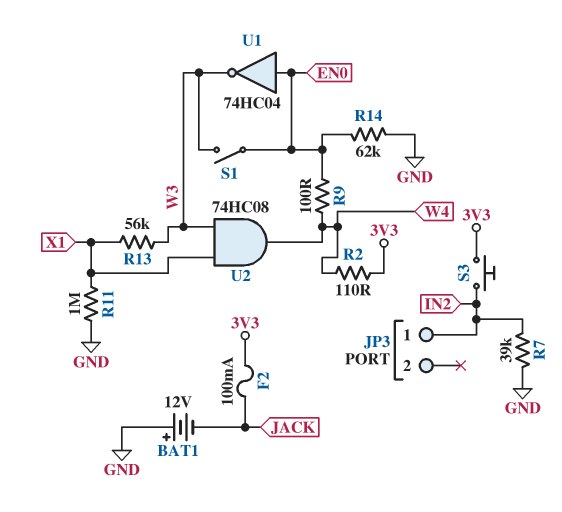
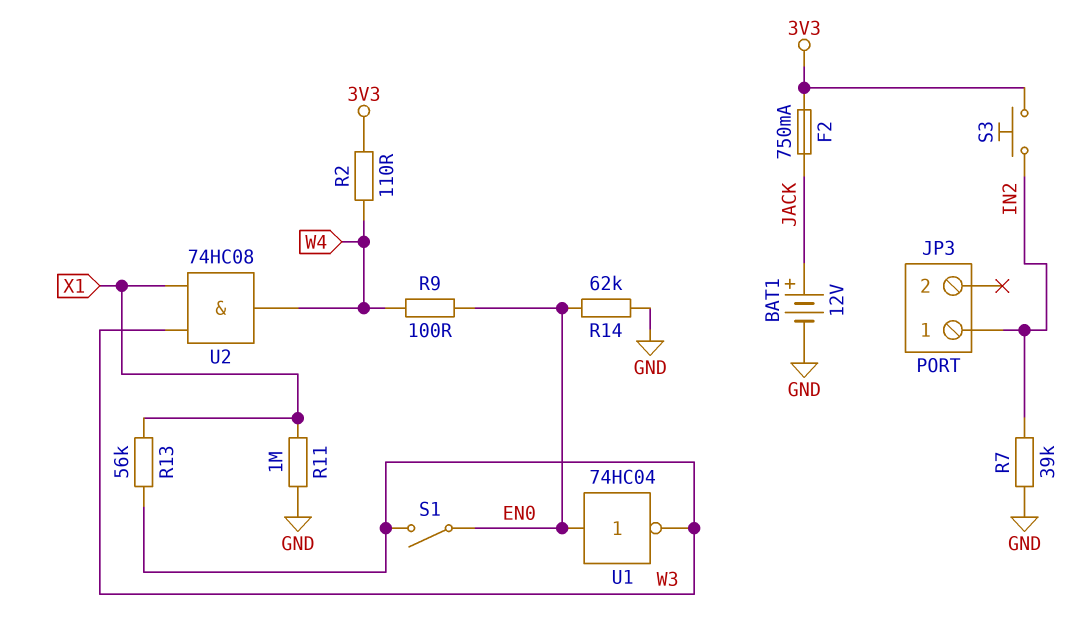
BAT1: 12V (plus GND, minus JACK) -> 12V (plus JACK, minus GND)
F2: 100mA (3V3, JACK) -> 750mA (3V3, JACK)

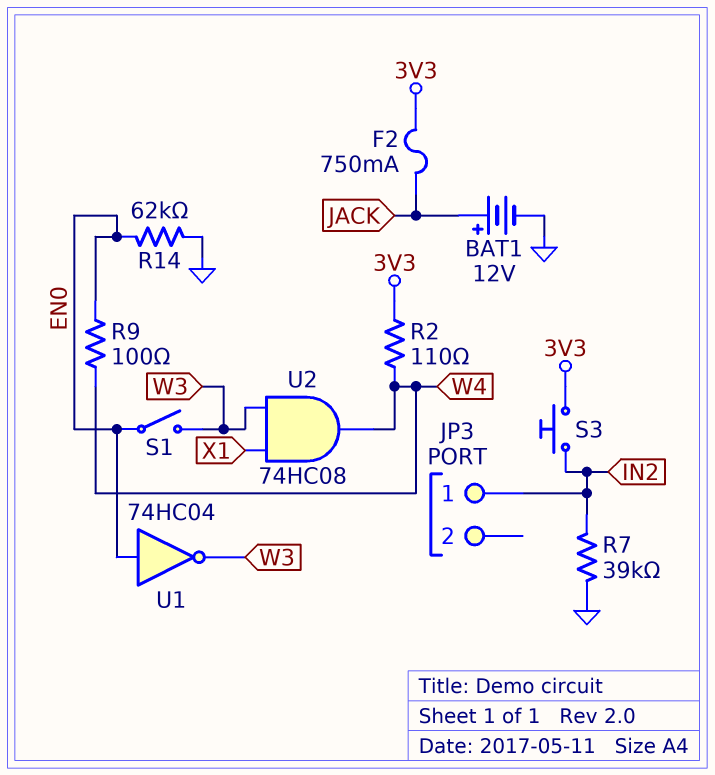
R11: 1M (GND, X1) -> none
R13: 56k (W3, X1) -> none

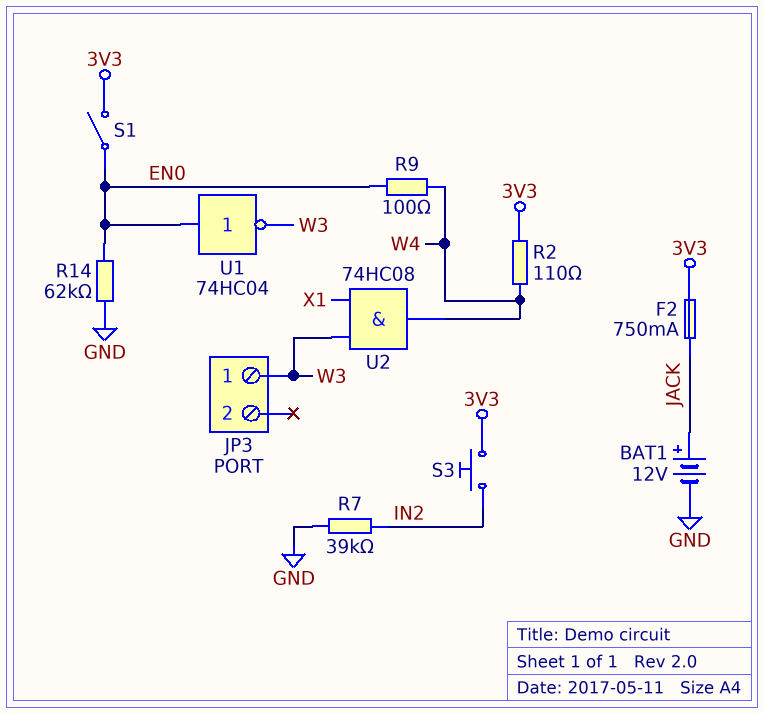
JP3 pin 1: IN2 -> W3
S1: switch (EN0, W3) -> switch (3V3, EN0)

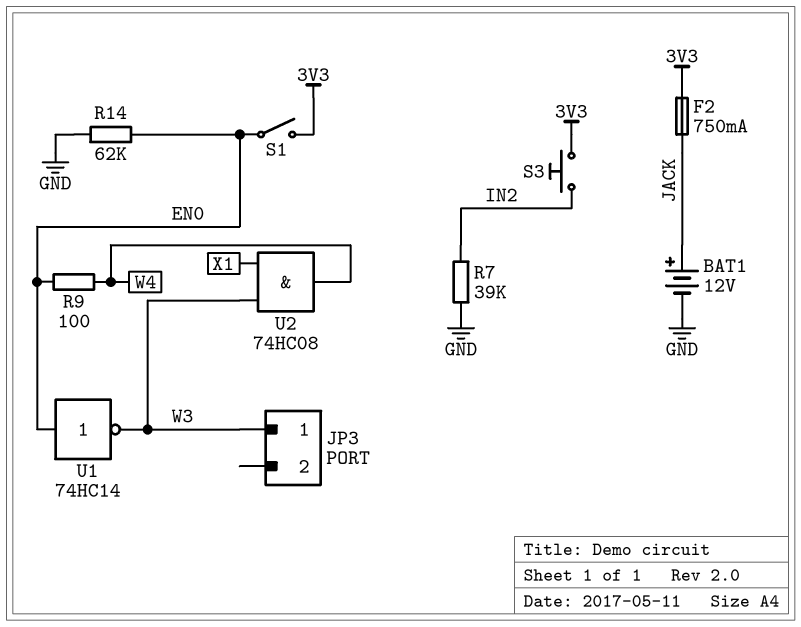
R2: 110 (3V3, W4) -> none
U1: NOT 74HC04 (in EN0, out W3) -> NOT 74HC14 (in EN0, out W3)

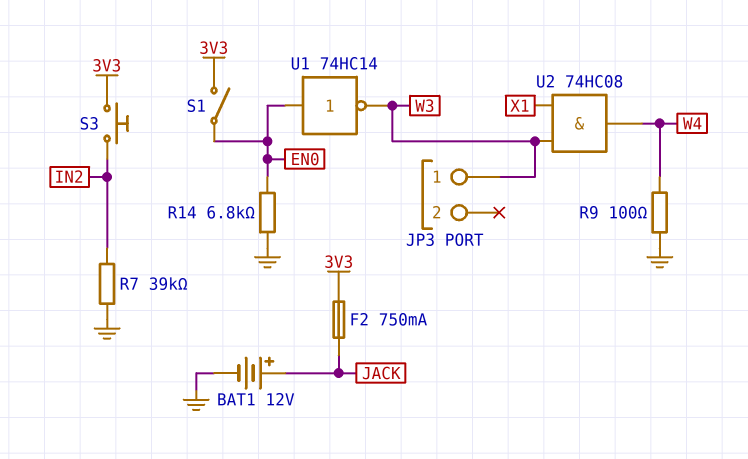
R9: 100 (EN0, W4) -> 100 (GND, W4)
R14: 62k (EN0, GND) -> 6.8k (EN0, GND)

